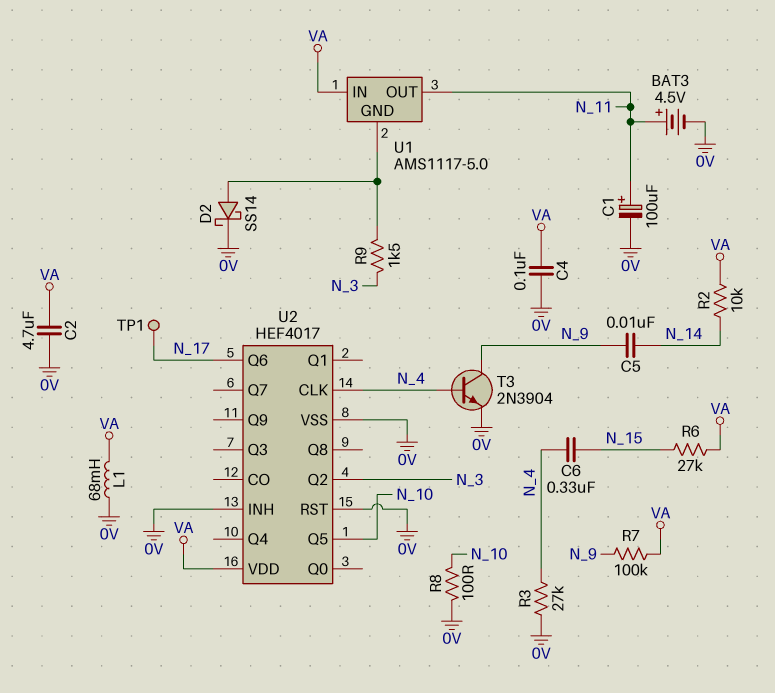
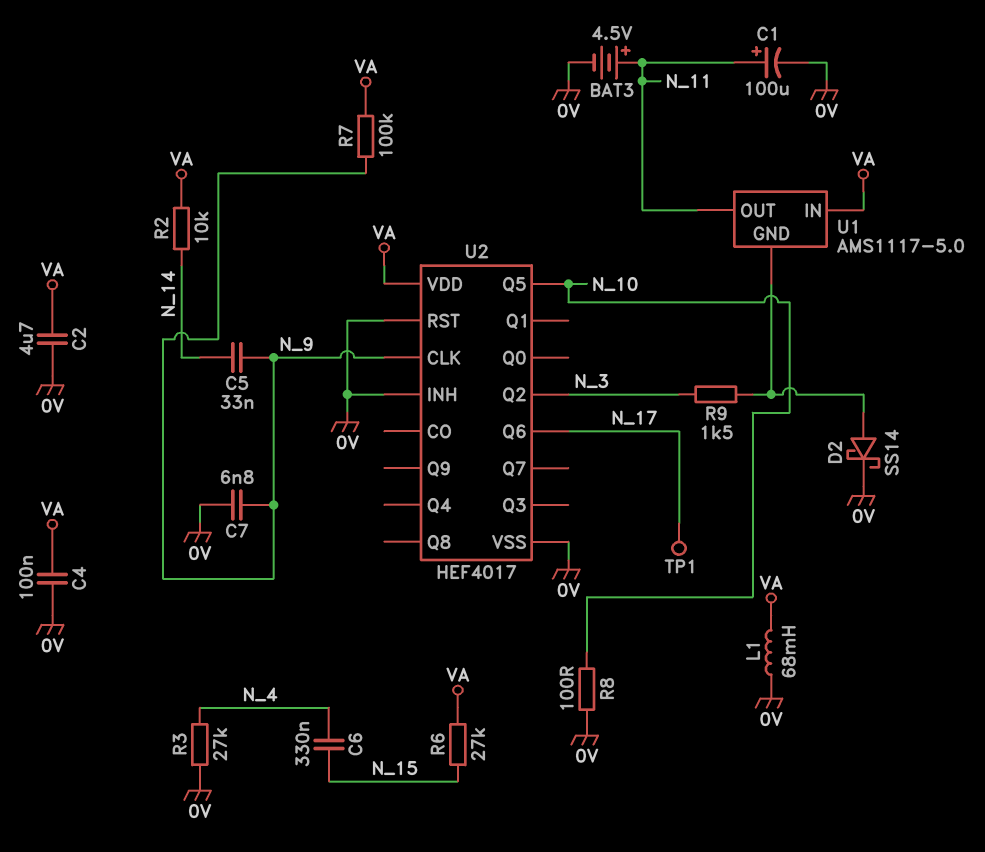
C5: 10nF (N_9, N_14) -> 33nF (N_9, N_14)
C7: none -> 6.8nF (0V, N_9)
T3: NPN 2N3904 (B N_4, C N_9, E 0V) -> none
U2 pin CLK: N_4 -> N_9

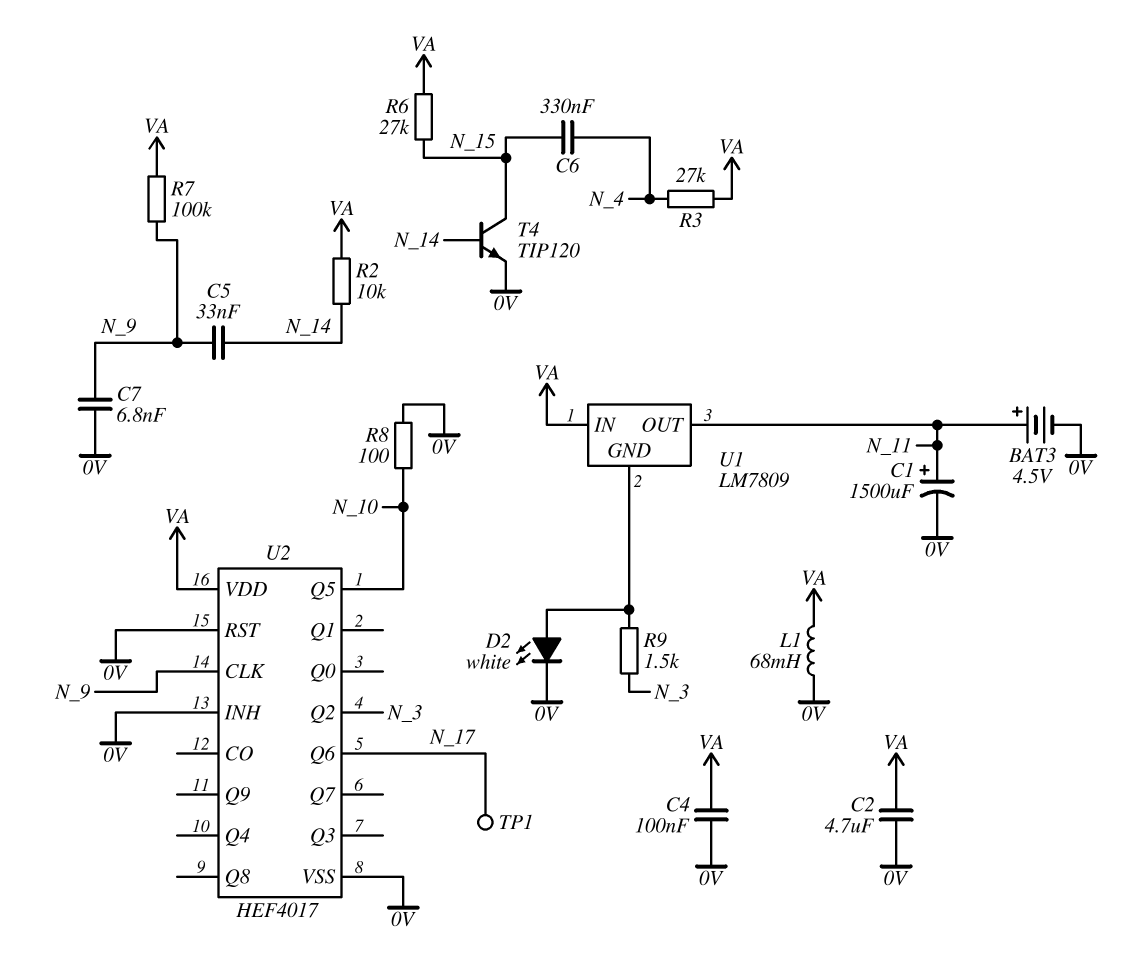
C1: 100uF (plus N_11, minus 0V) -> 1500uF (plus N_11, minus 0V)
D2: schottky SS14 (A U1/GND, K 0V) -> LED white (A U1/GND, K 0V)
R3: 27k (0V, N_4) -> 27k (N_4, VA)
T4: none -> NPN TIP120 (B N_14, C N_15, E 0V)
U1: AMS1117-5.0 -> LM7809

